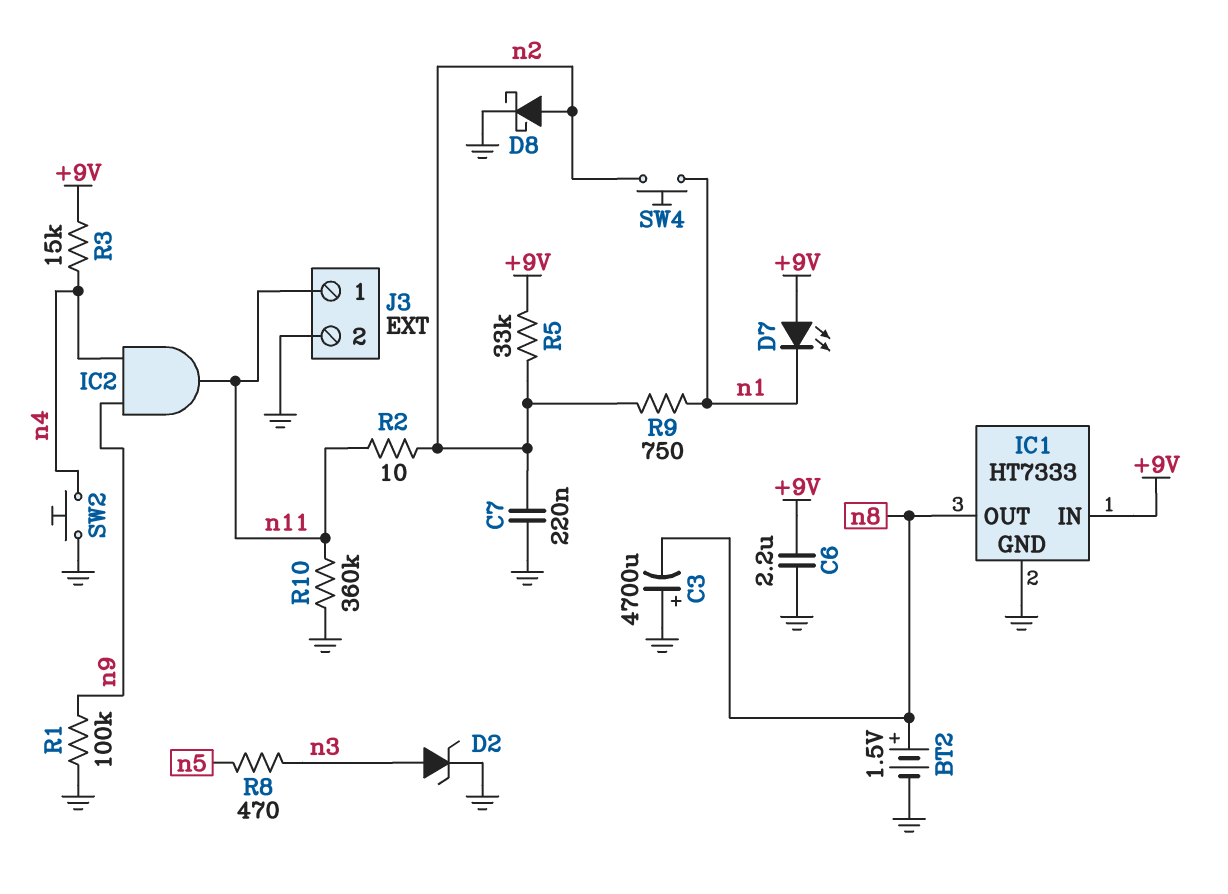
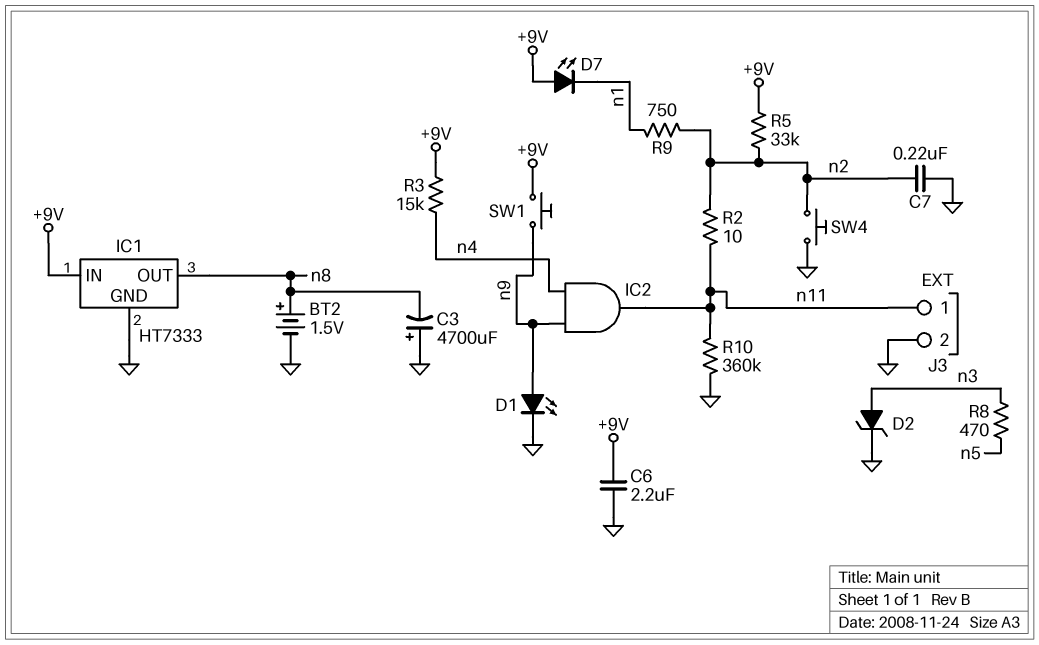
D1: none -> LED (A n9, K GND)
D8: schottky (A n2, K GND) -> none
R1: 100k (GND, n9) -> none
SW1: none -> button (+9V, n9)
SW2: button (GND, n4) -> none
SW4: button (n1, n2) -> button (GND, n2)

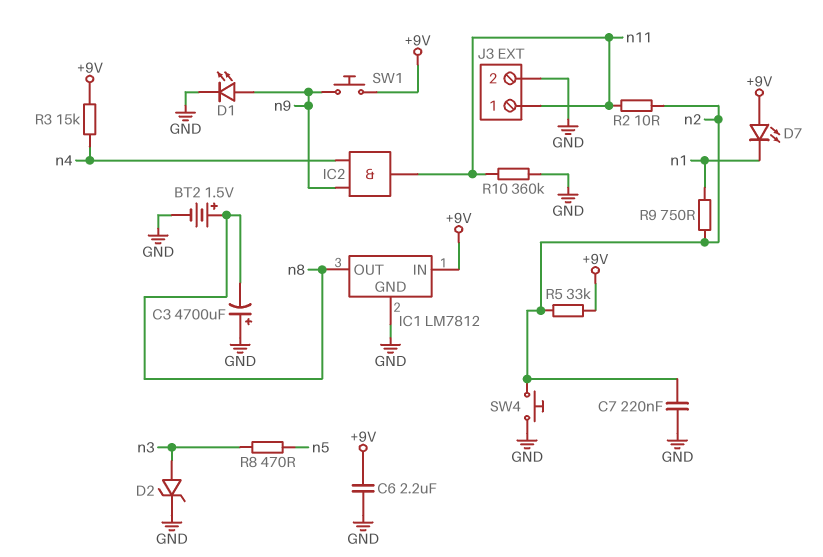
IC1: HT7333 -> LM7812

